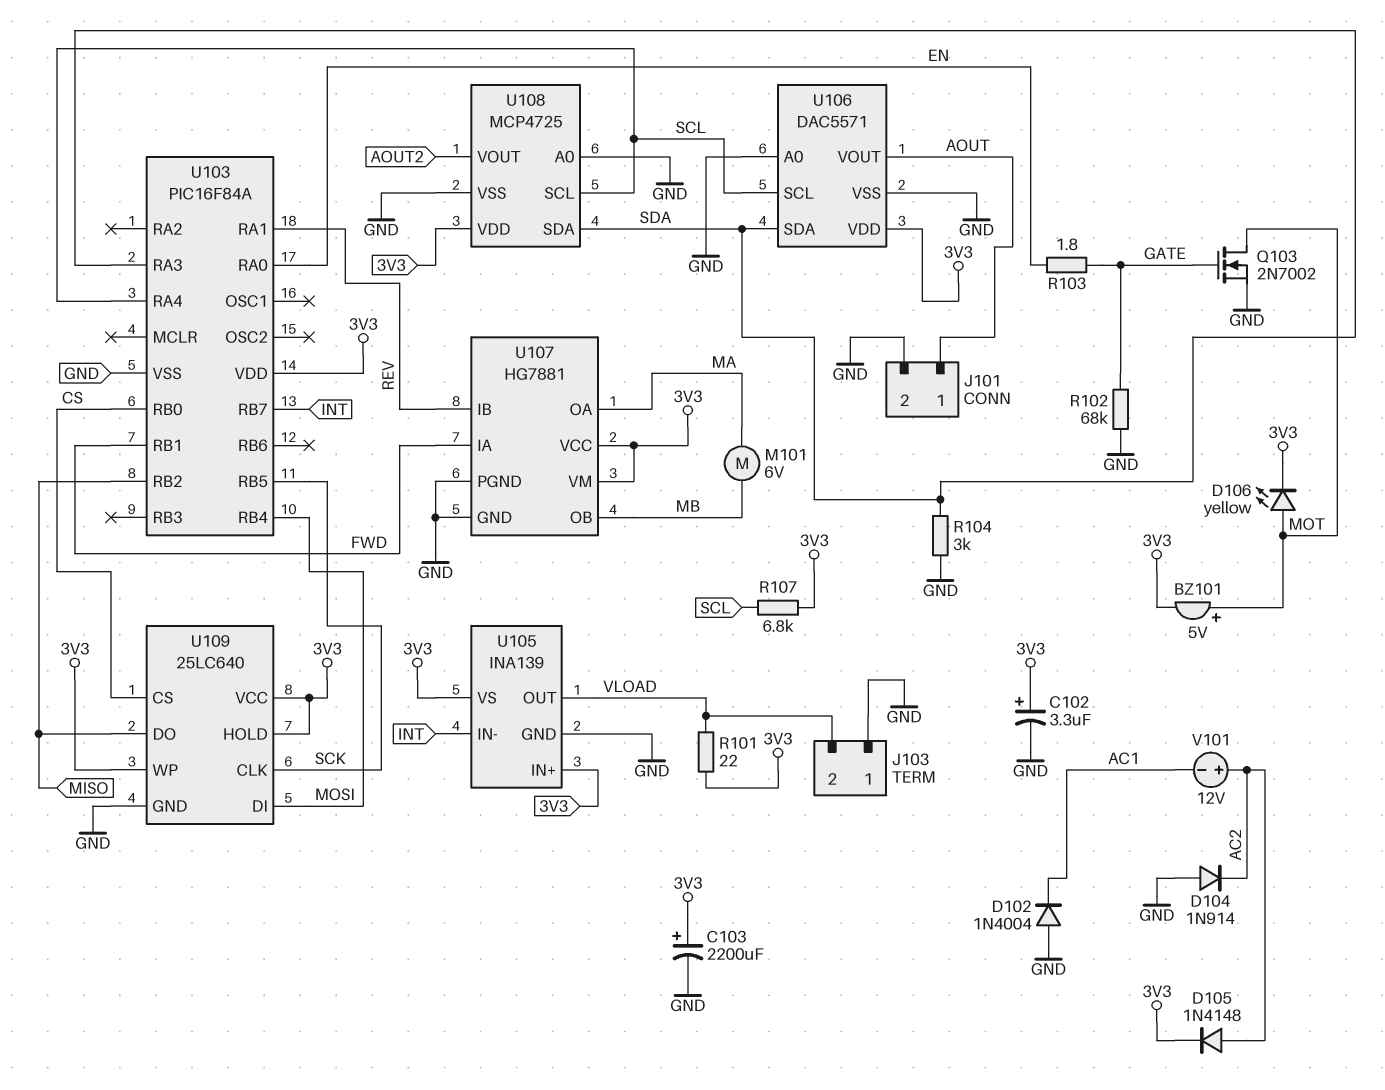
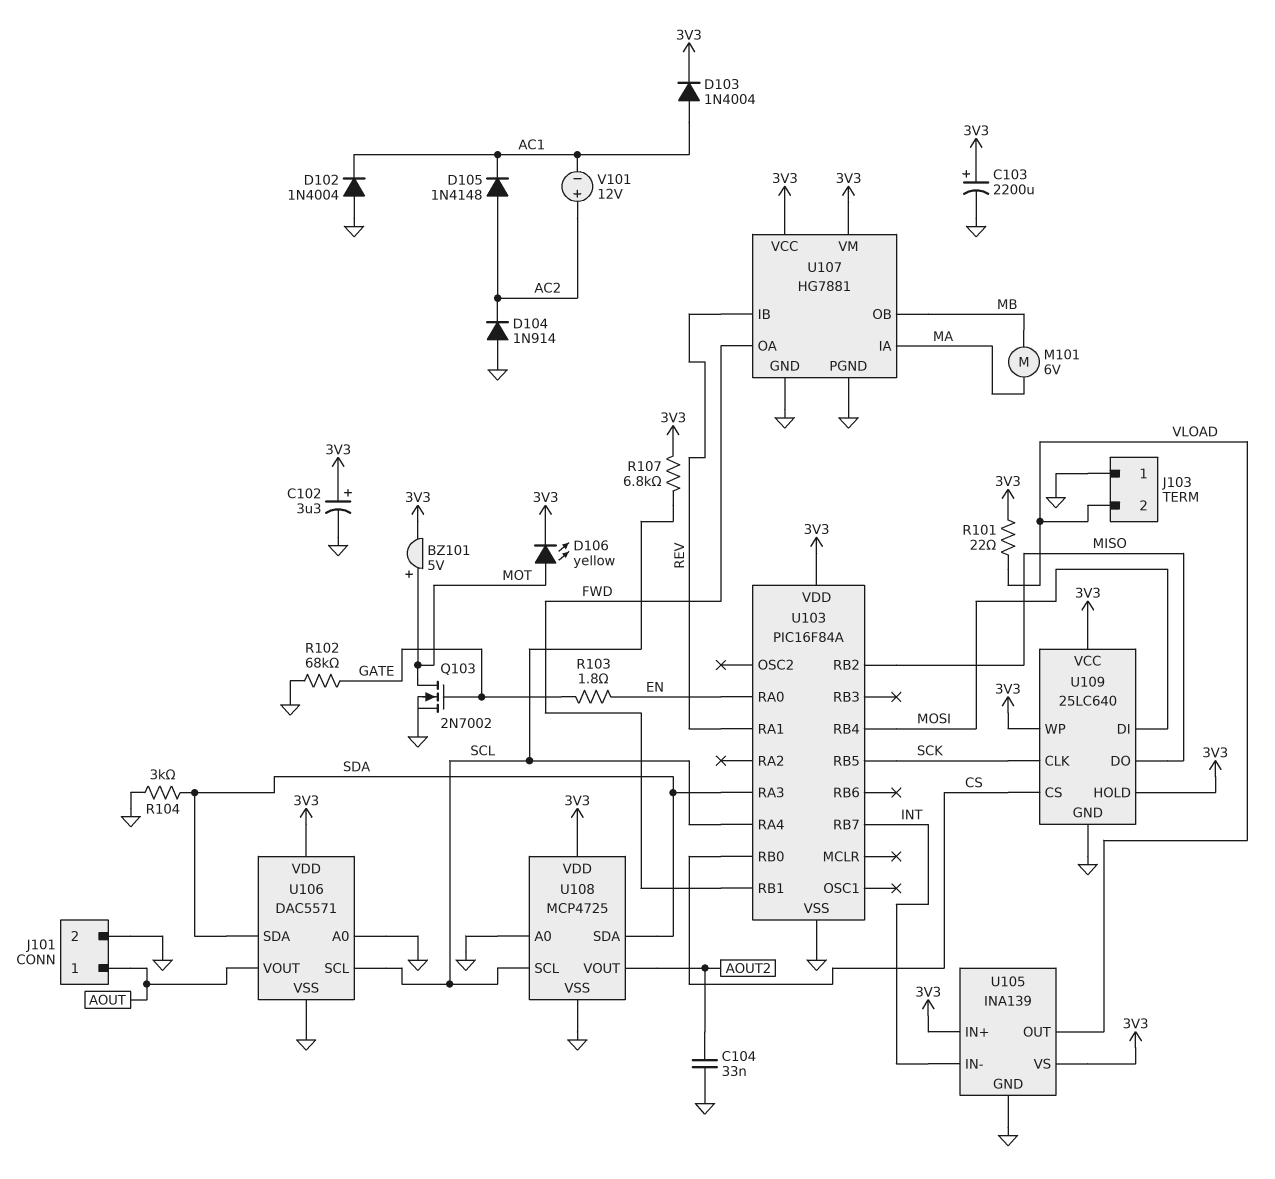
C104: none -> 33nF (AOUT2, GND)
D103: none -> diode 1N4004 (A AC1, K 3V3)
D105: diode 1N4148 (A AC2, K 3V3) -> diode 1N4148 (A AC2, K AC1)
U107 pin IA: FWD -> MA
U107 pin OA: MA -> FWD

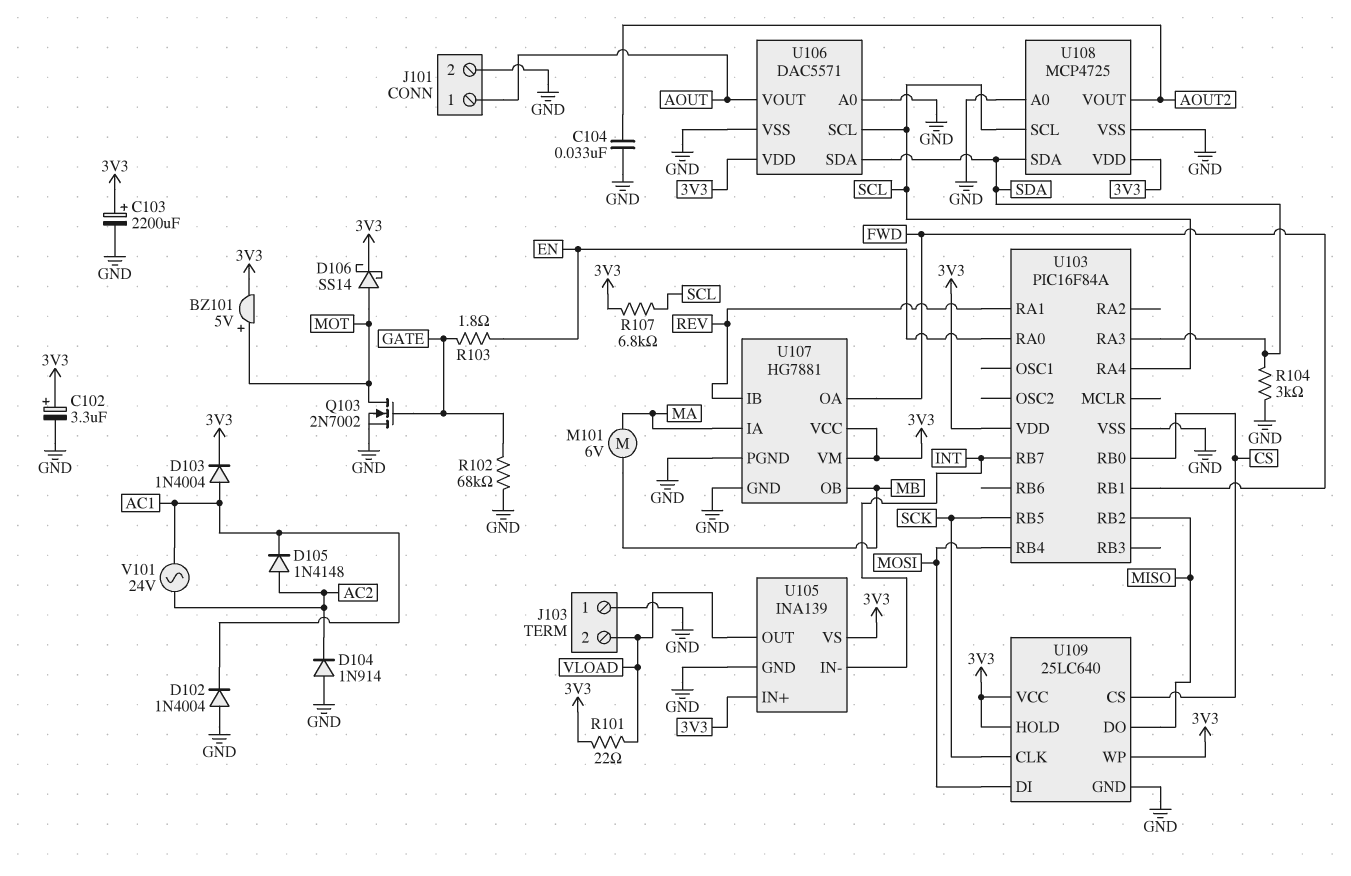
D106: LED yellow (A MOT, K 3V3) -> schottky SS14 (A MOT, K 3V3)
V101: 12V (plus AC2, minus AC1) -> AC 24V (AC1, AC2)

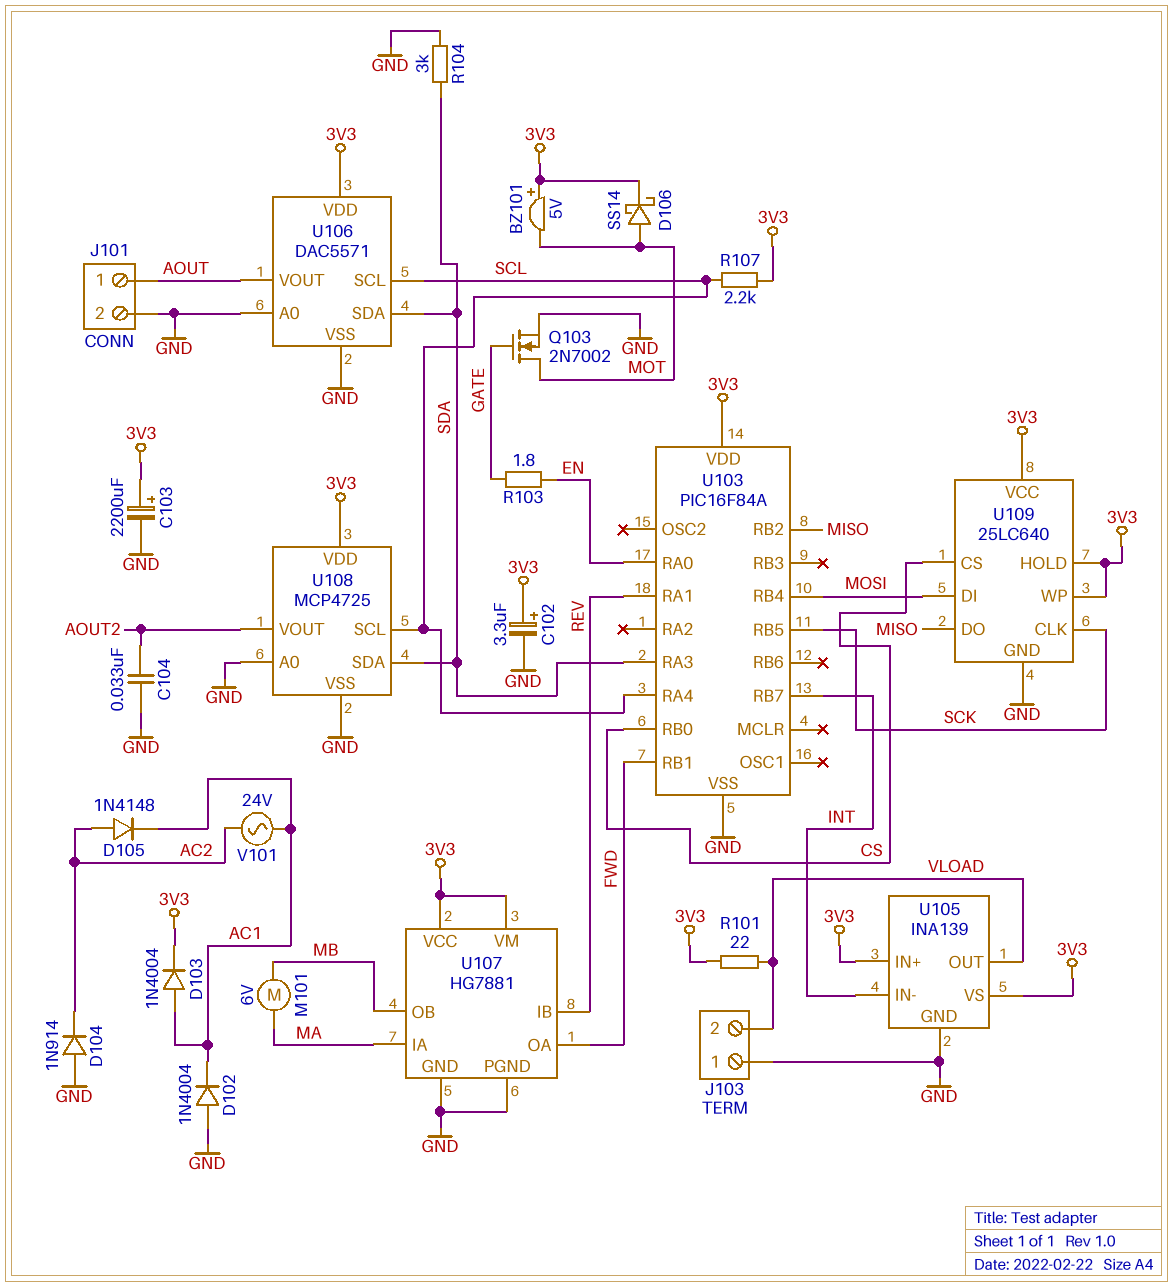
BZ101: buzzer 5V (plus MOT, minus 3V3) -> buzzer 5V (plus 3V3, minus MOT)
R102: 68k (GATE, GND) -> none
R107: 6.8k (3V3, SCL) -> 2.2k (3V3, SCL)

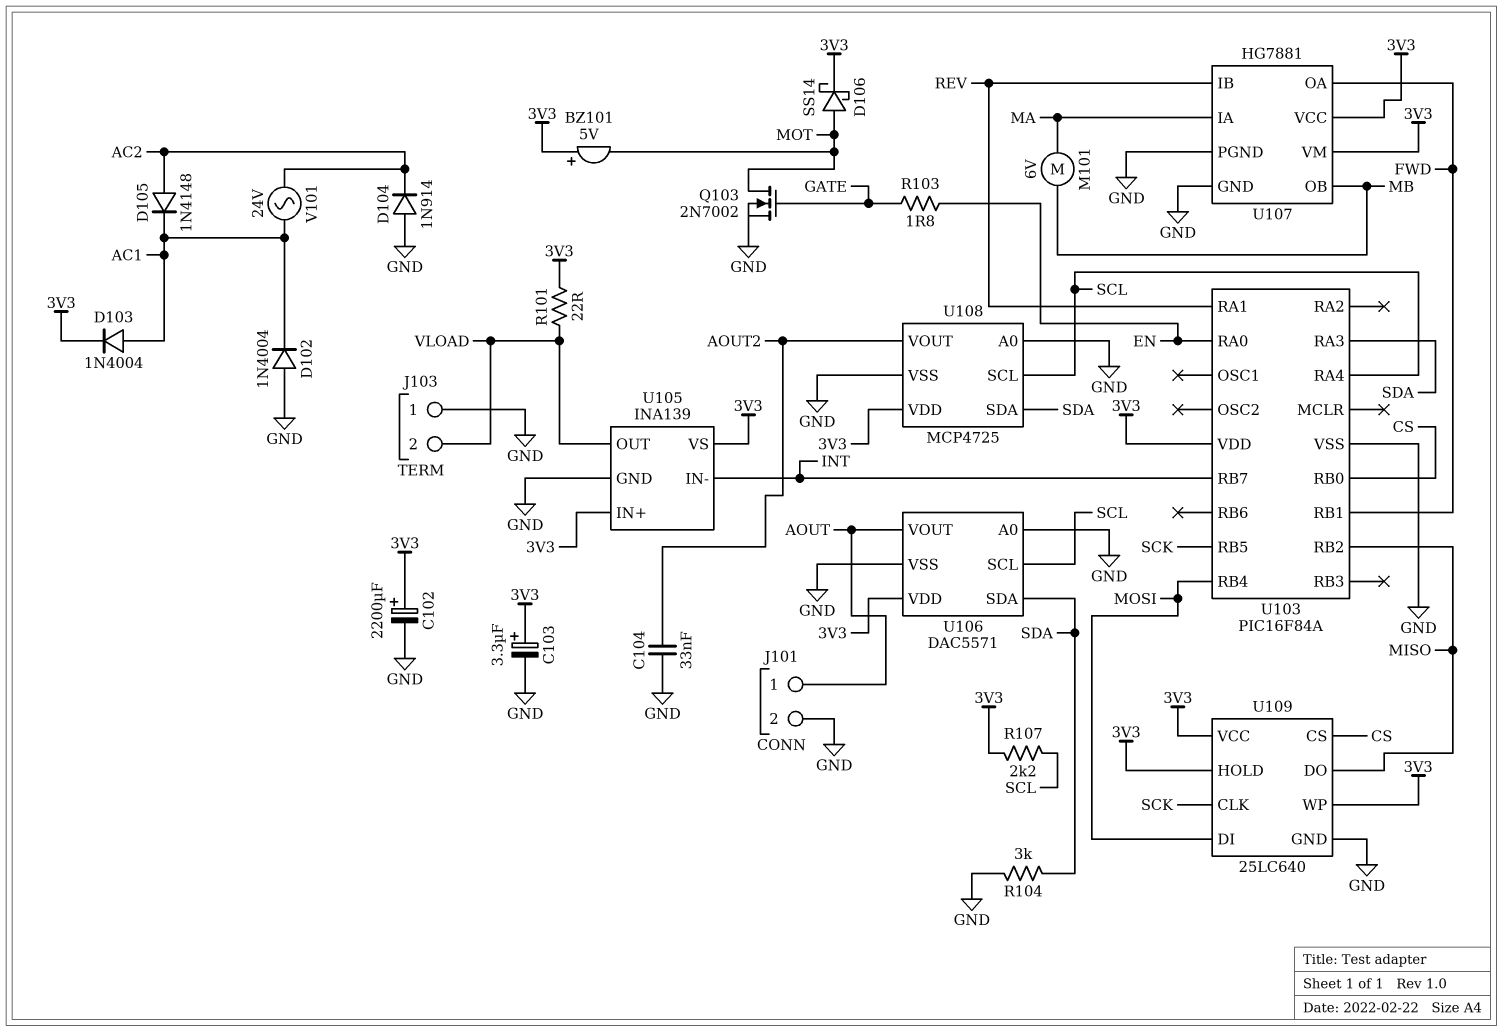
C102: 3.3uF (plus 3V3, minus GND) -> 2200uF (plus 3V3, minus GND)
C103: 2200uF (plus 3V3, minus GND) -> 3.3uF (plus 3V3, minus GND)

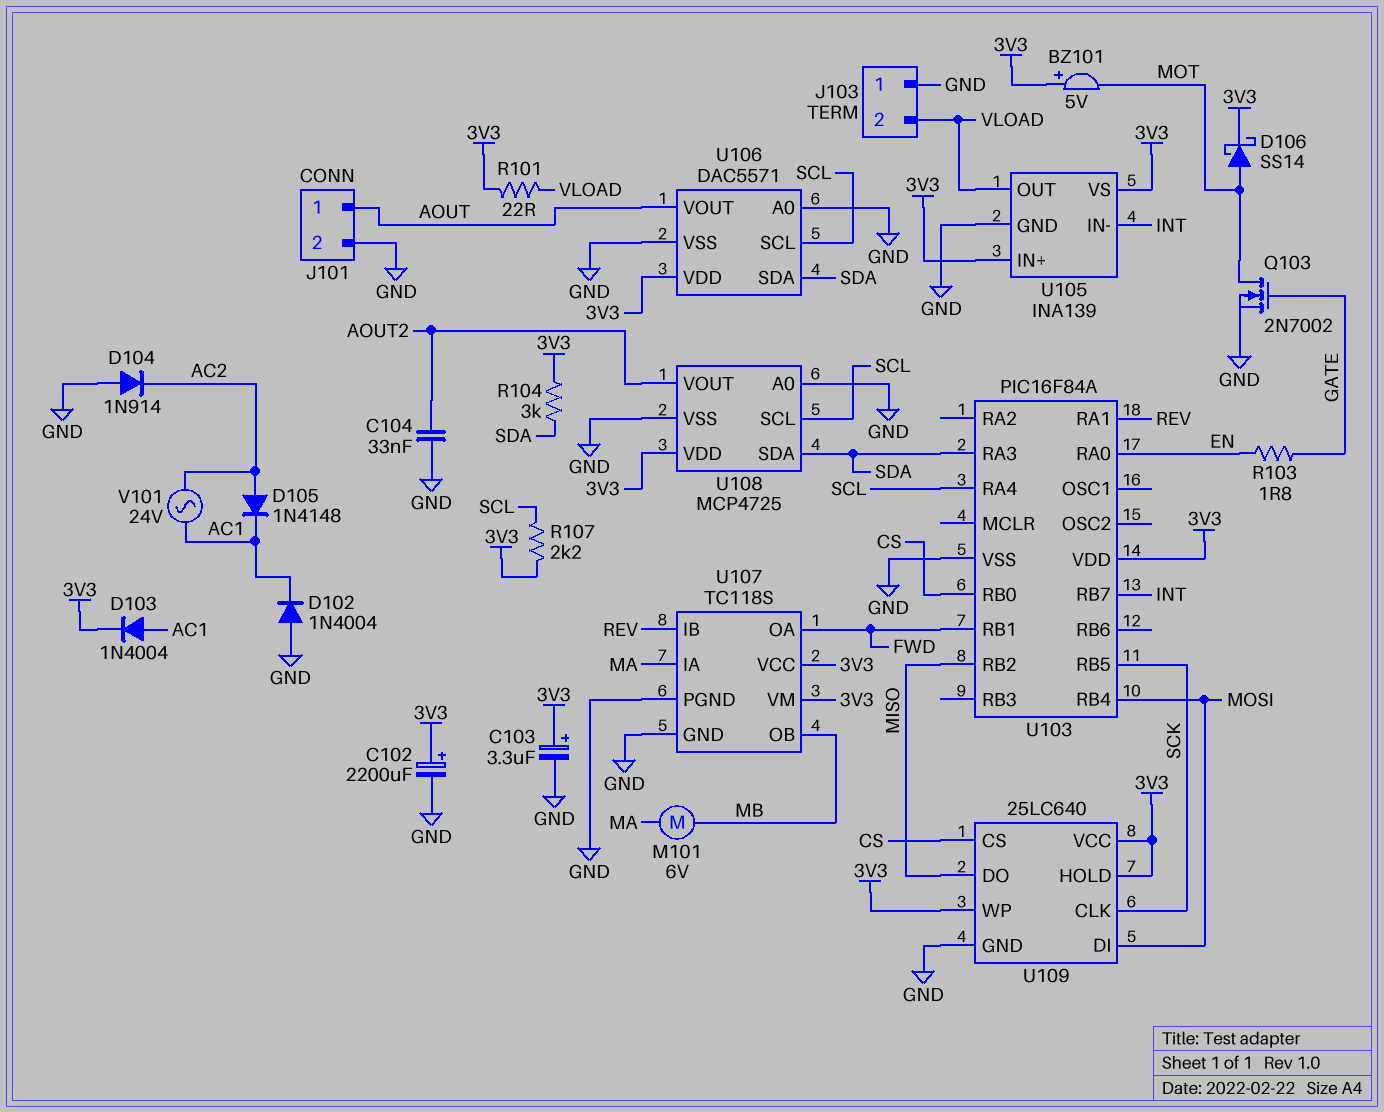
R104: 3k (GND, SDA) -> 3k (3V3, SDA)
U107: HG7881 -> TC118S

